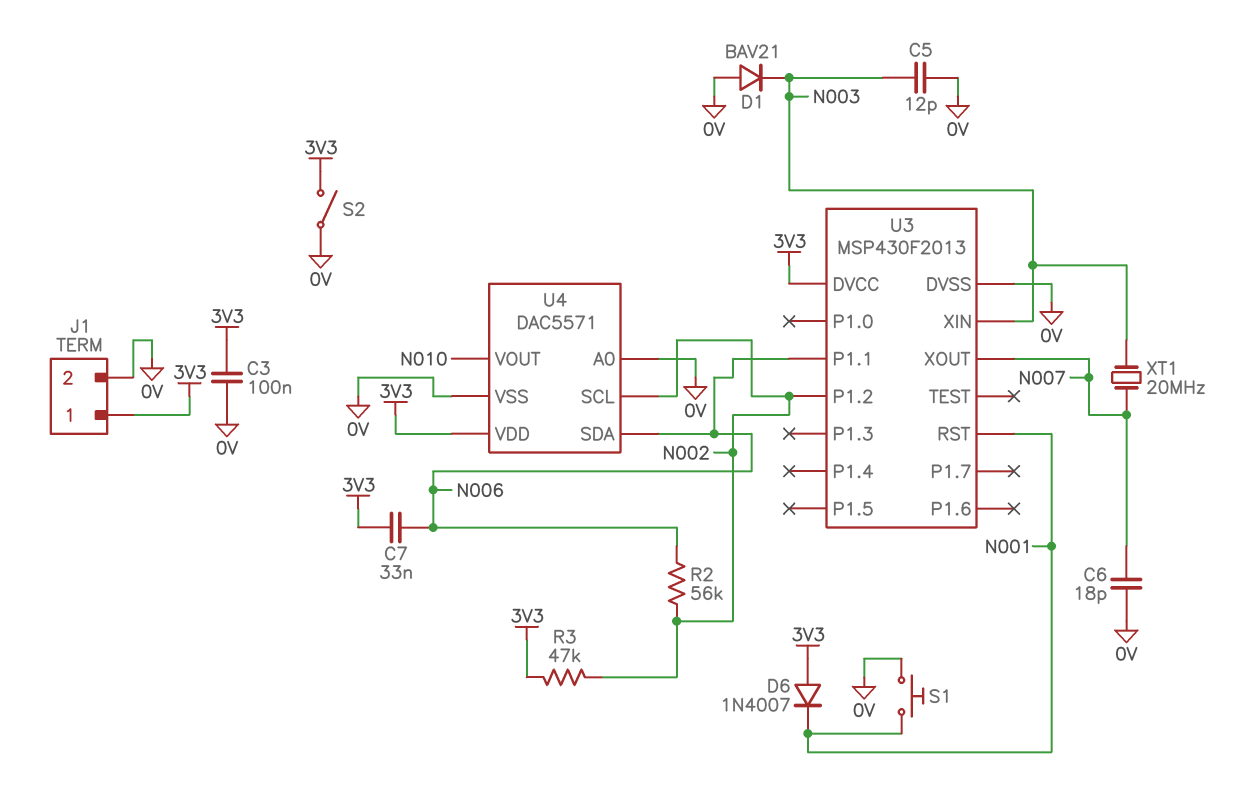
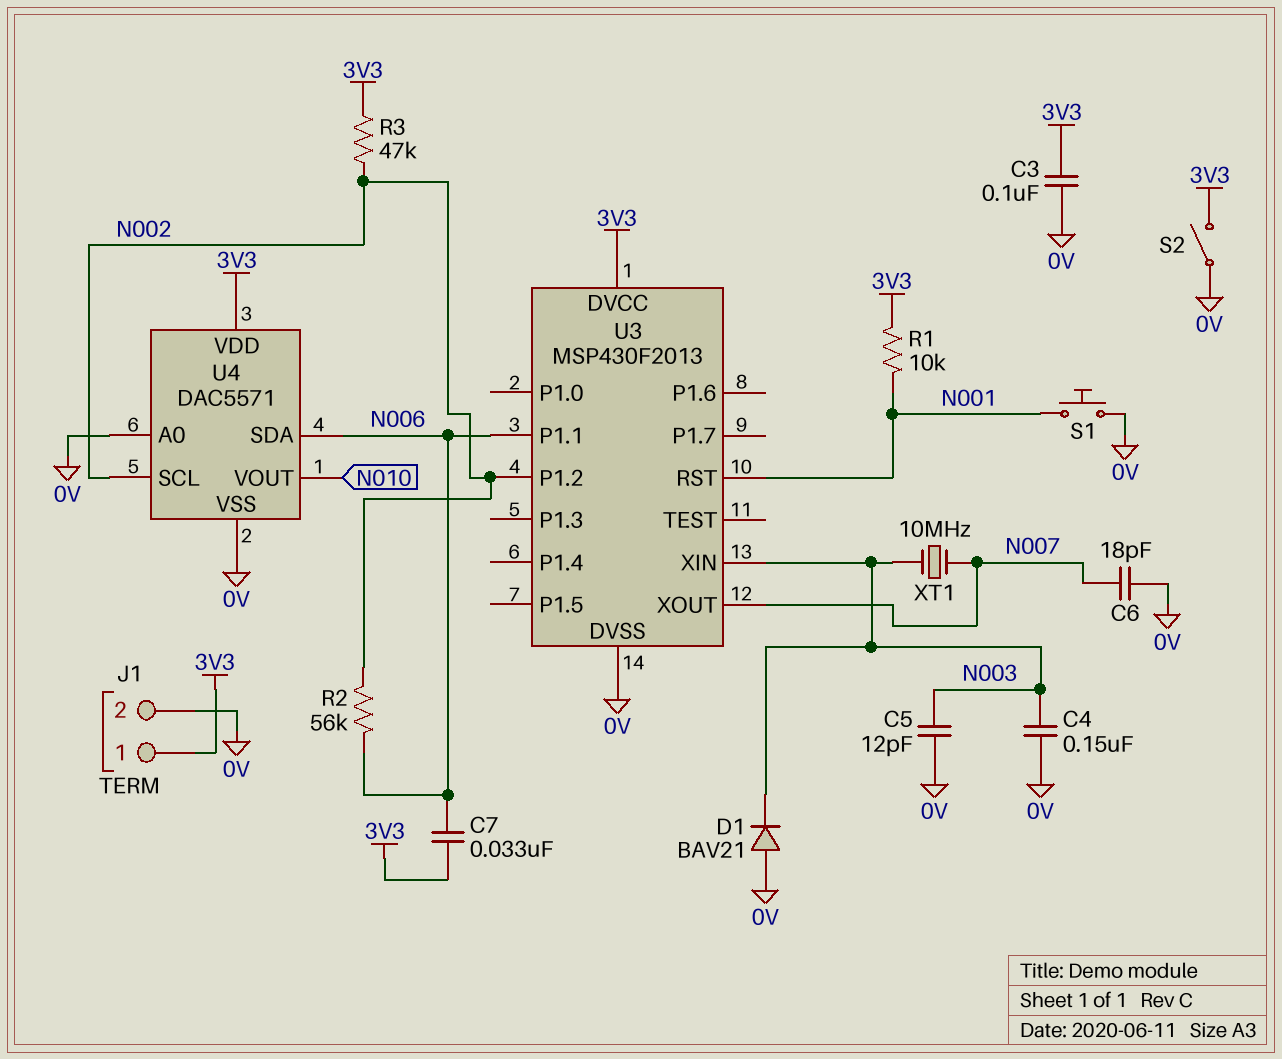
C4: none -> 150nF (0V, N003)
D6: diode 1N4007 (A 3V3, K N001) -> none
R1: none -> 10k (3V3, N001)
XT1: 20MHz (N003, N007) -> 10MHz (N003, N007)

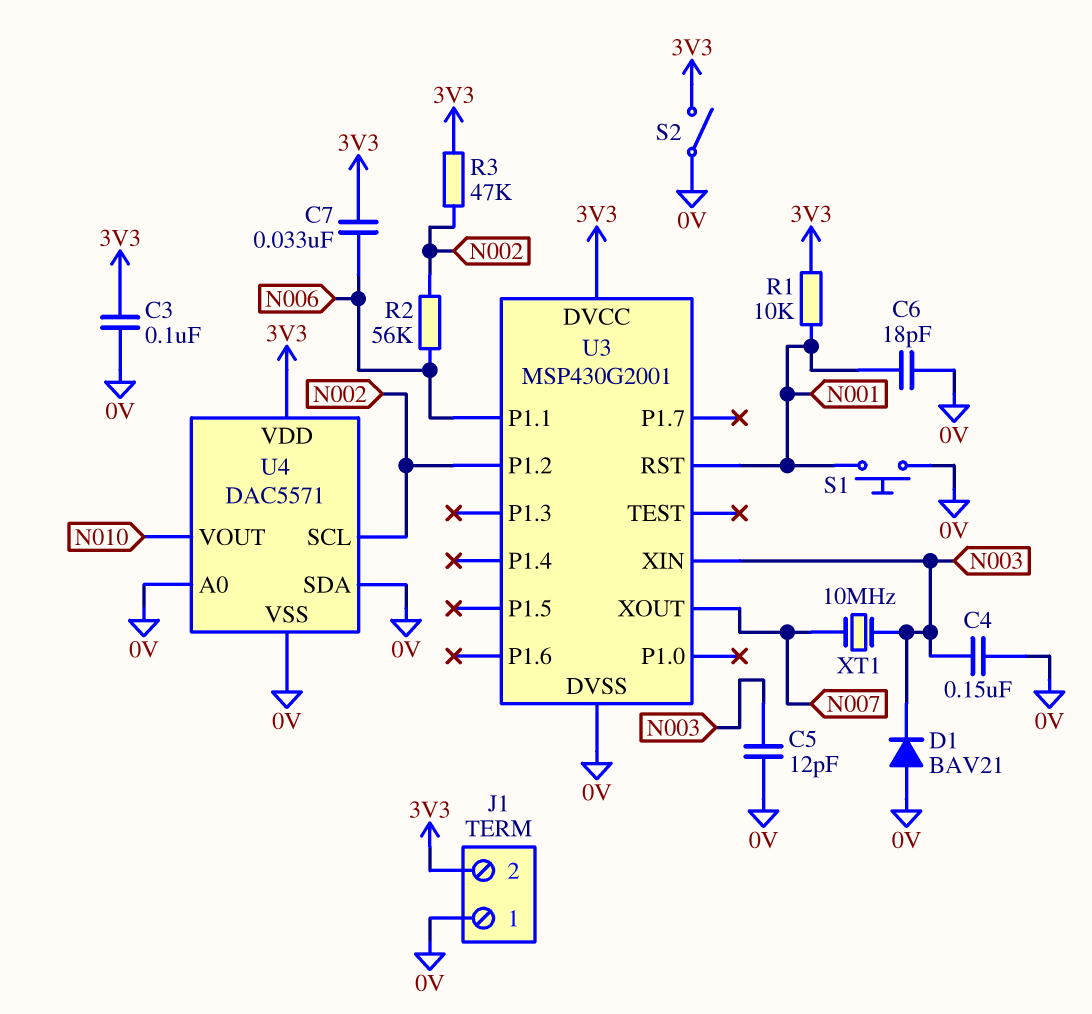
C6: 18pF (0V, N007) -> 18pF (0V, N001)
J1 pin 1: 3V3 -> 0V
J1 pin 2: 0V -> 3V3
U3: MSP430F2013 -> MSP430G2001
U4 pin SDA: N006 -> 0V

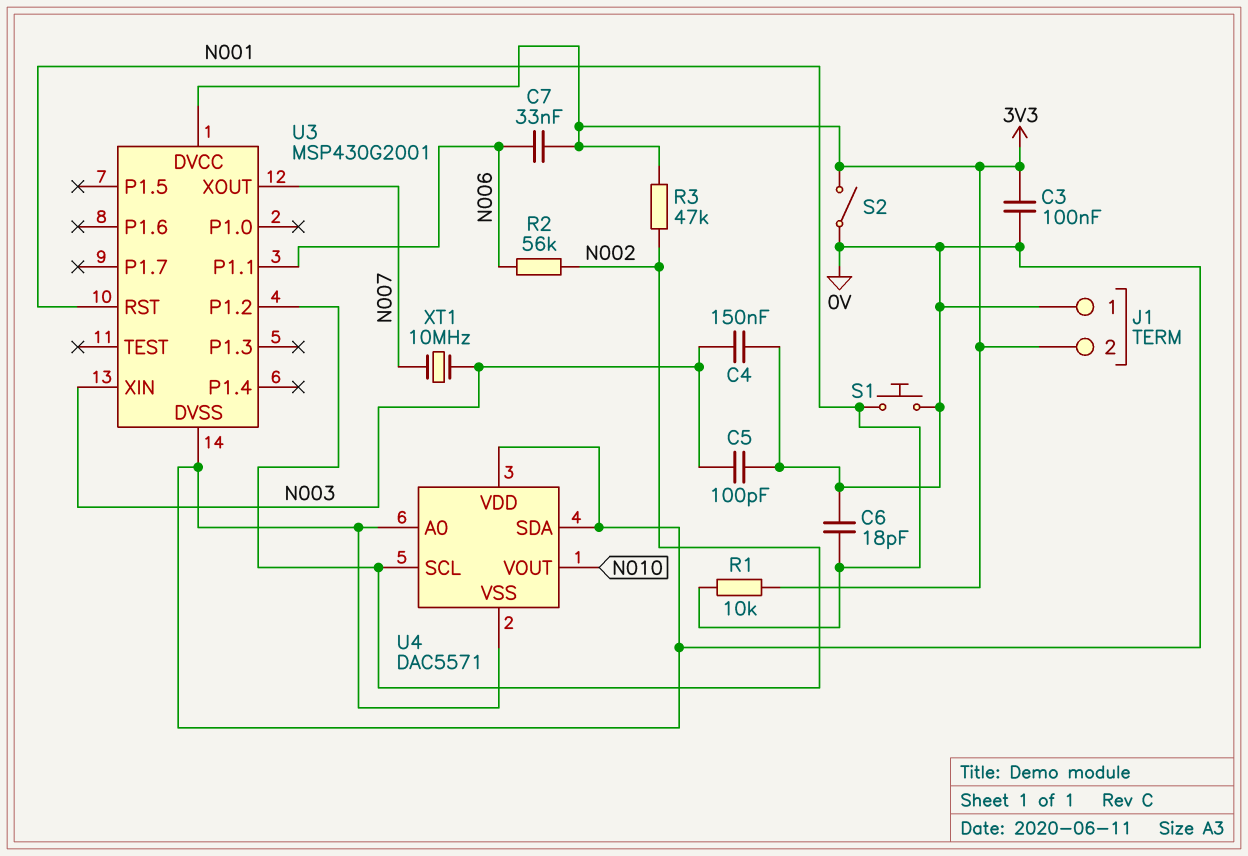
C5: 12pF (0V, N003) -> 100pF (0V, N003)
D1: diode BAV21 (A 0V, K N003) -> none
U4 pin VDD: 3V3 -> 0V

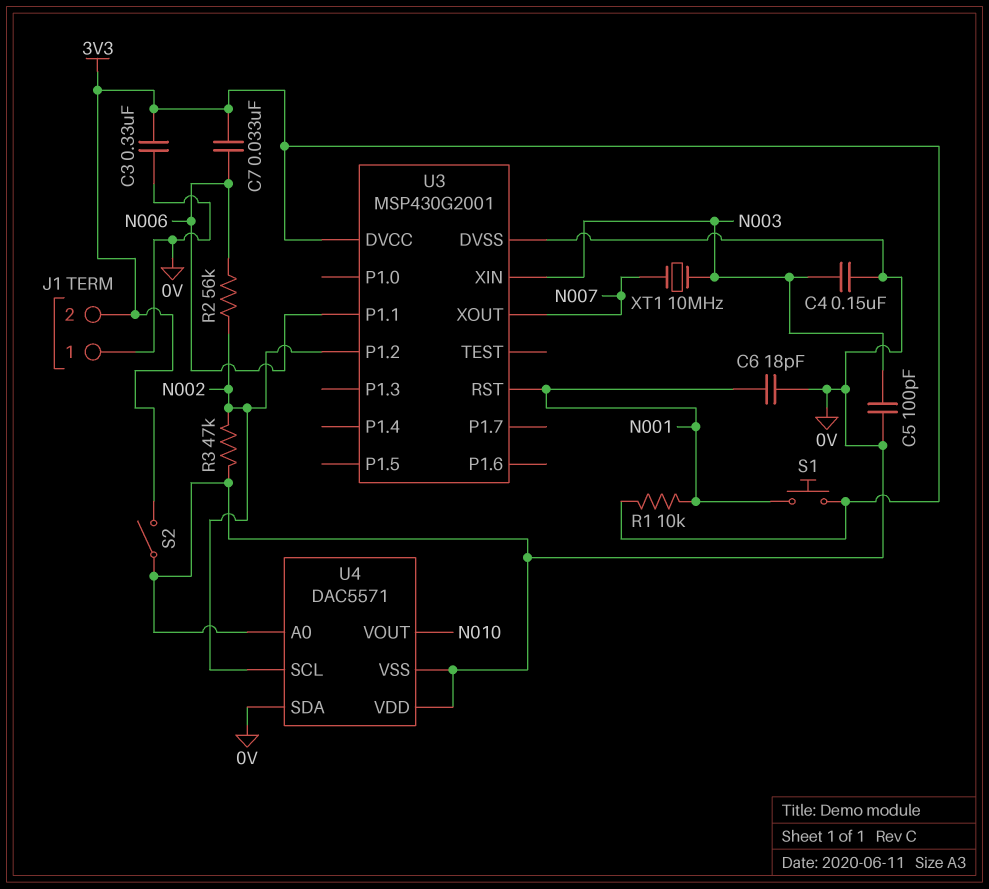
C3: 100nF (0V, 3V3) -> 330nF (0V, 3V3)
R3: 47k (3V3, N002) -> 47k (0V, N002)
S1: button (0V, N001) -> button (3V3, N001)

